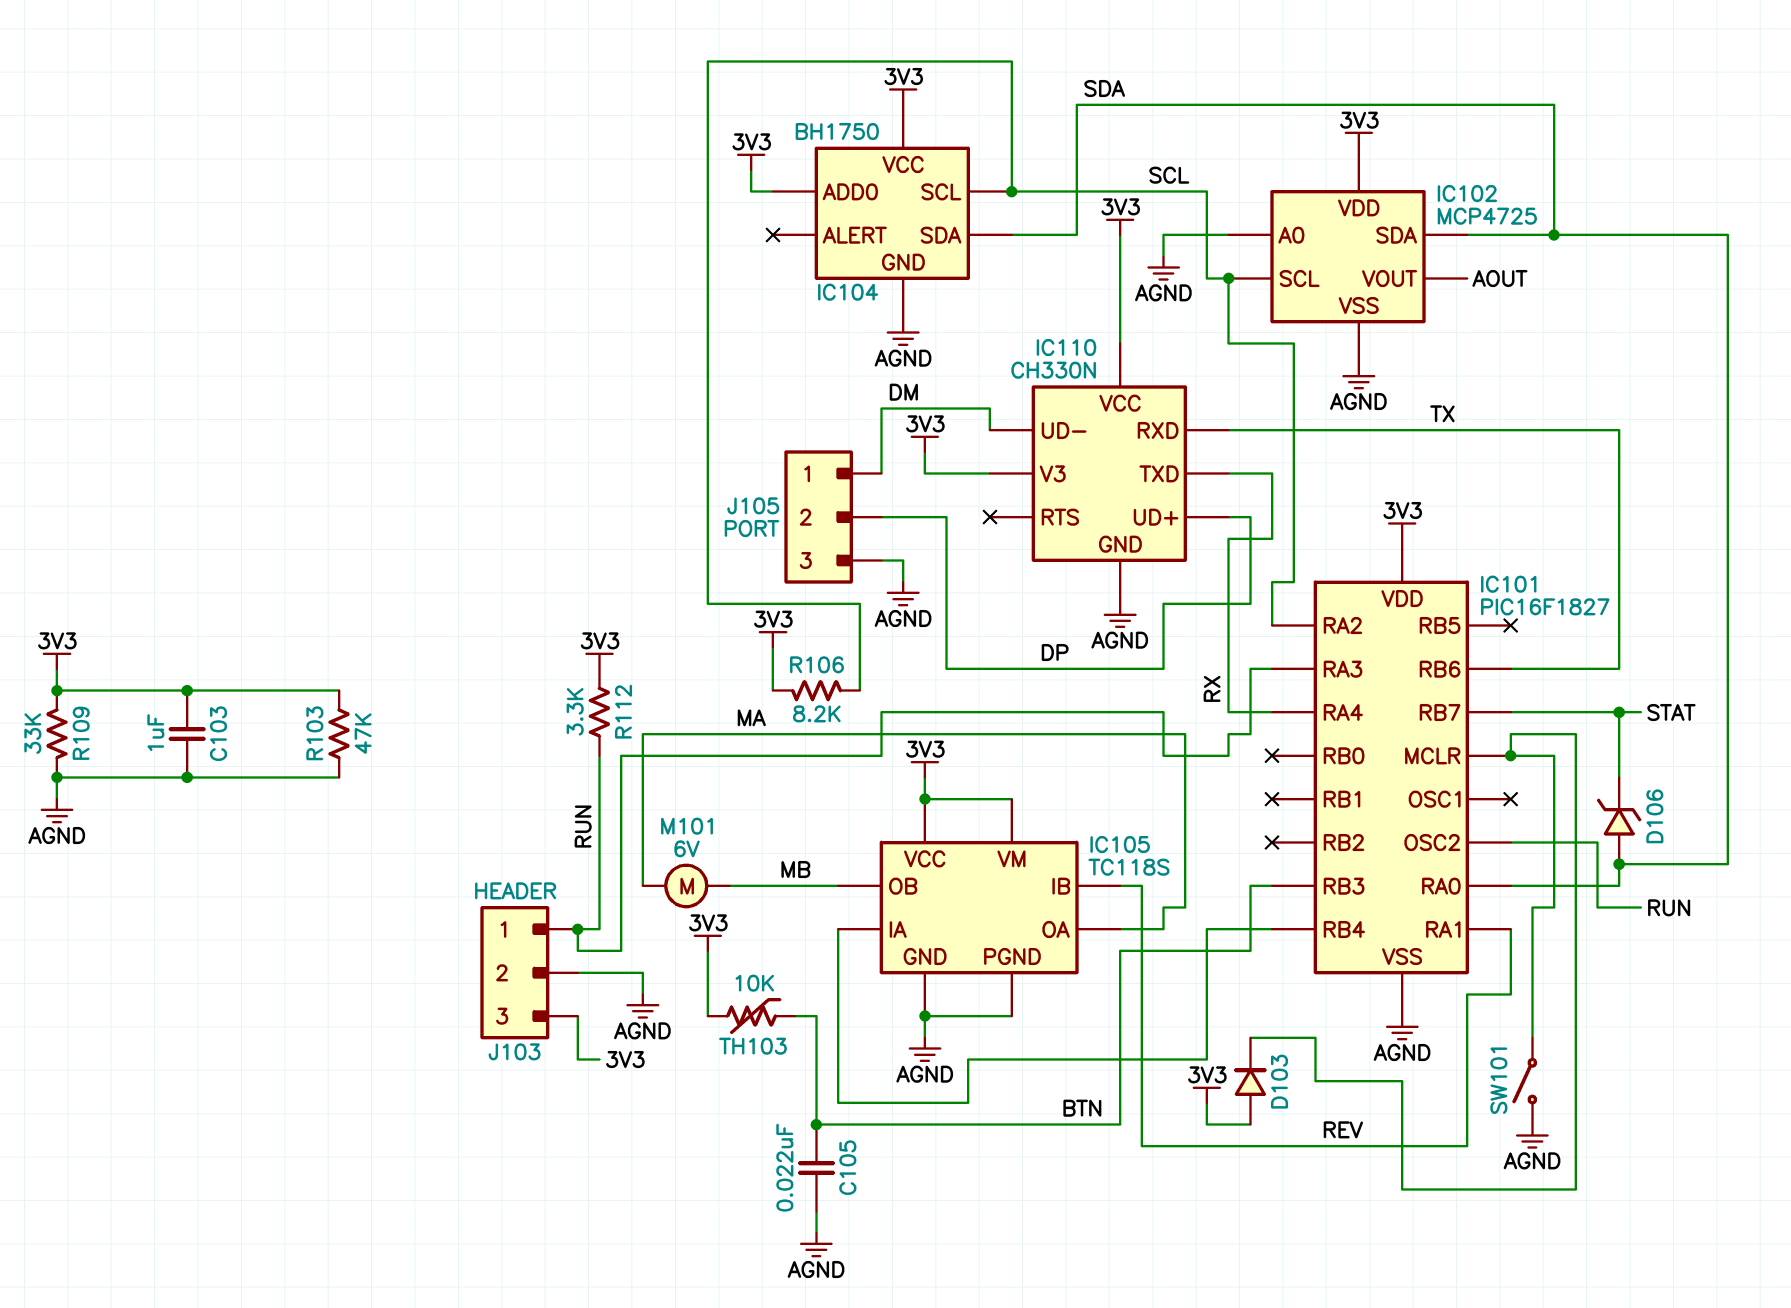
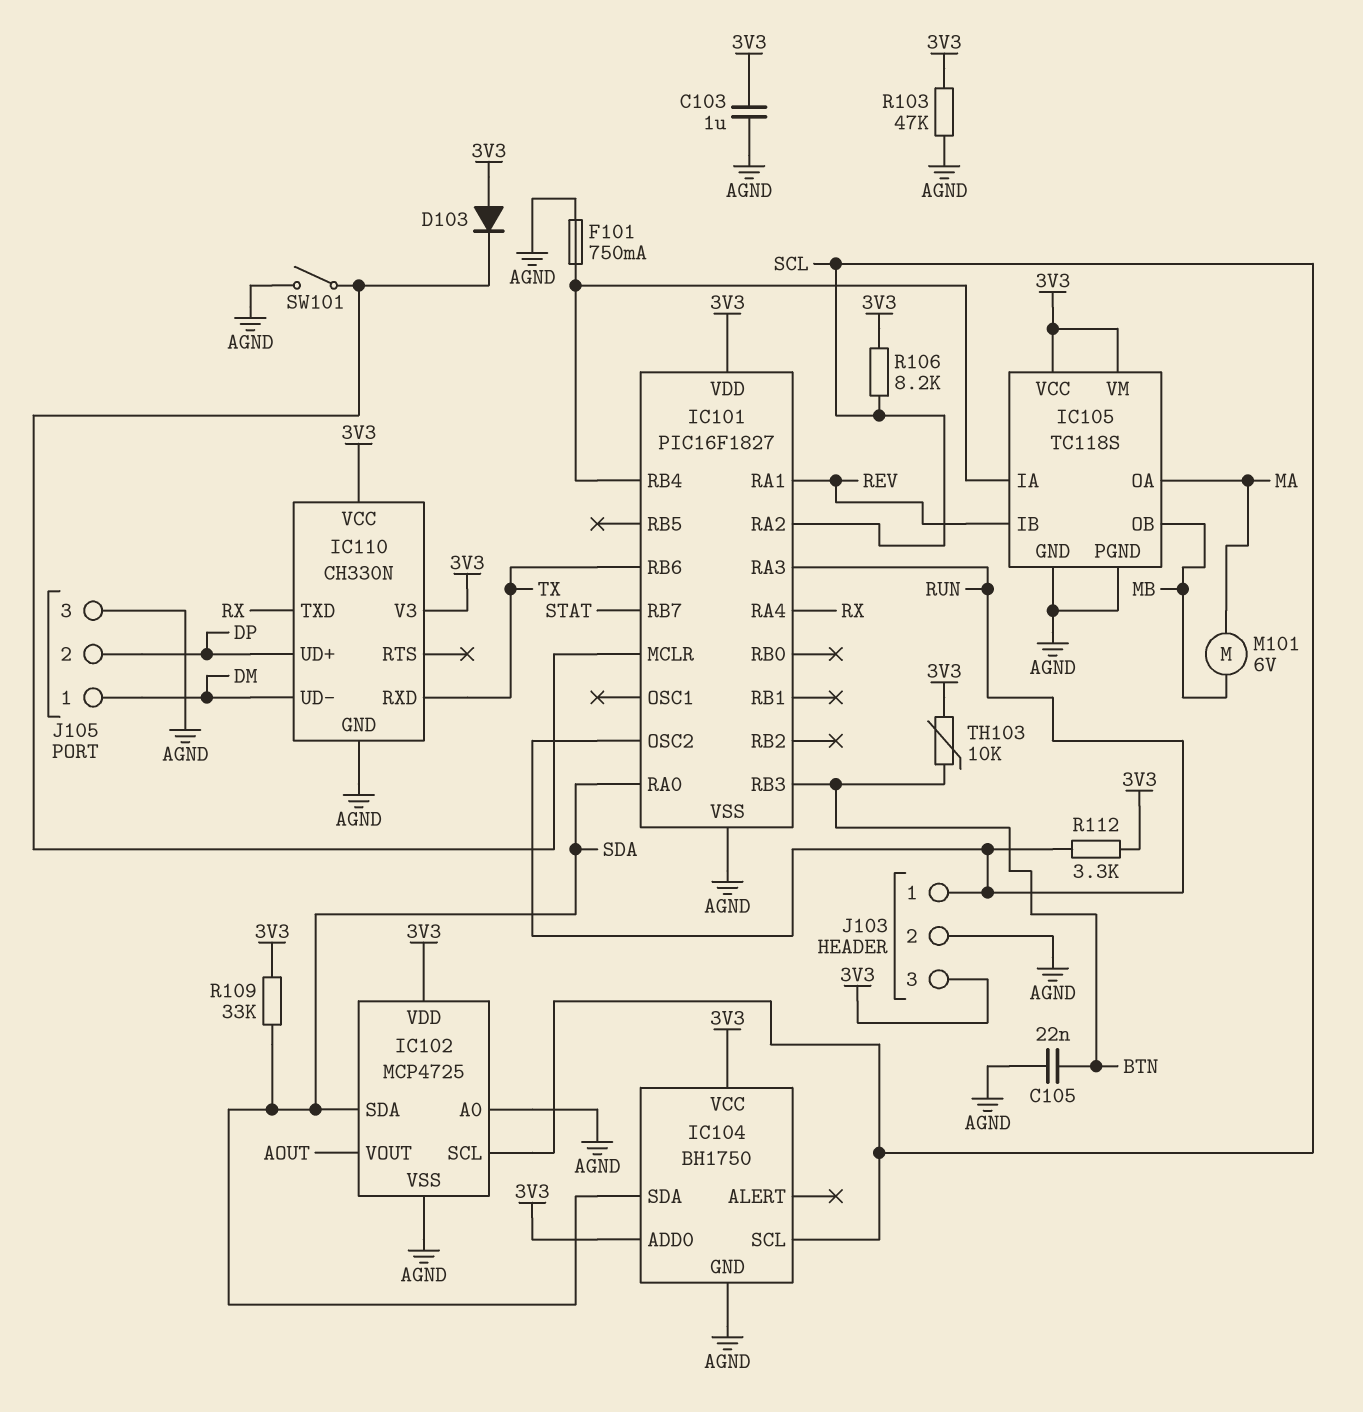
D106: zener (A SDA, K STAT) -> none
F101: none -> 750mA (AGND, IC101/RB4)
R109: 33k (3V3, AGND) -> 33k (3V3, SDA)

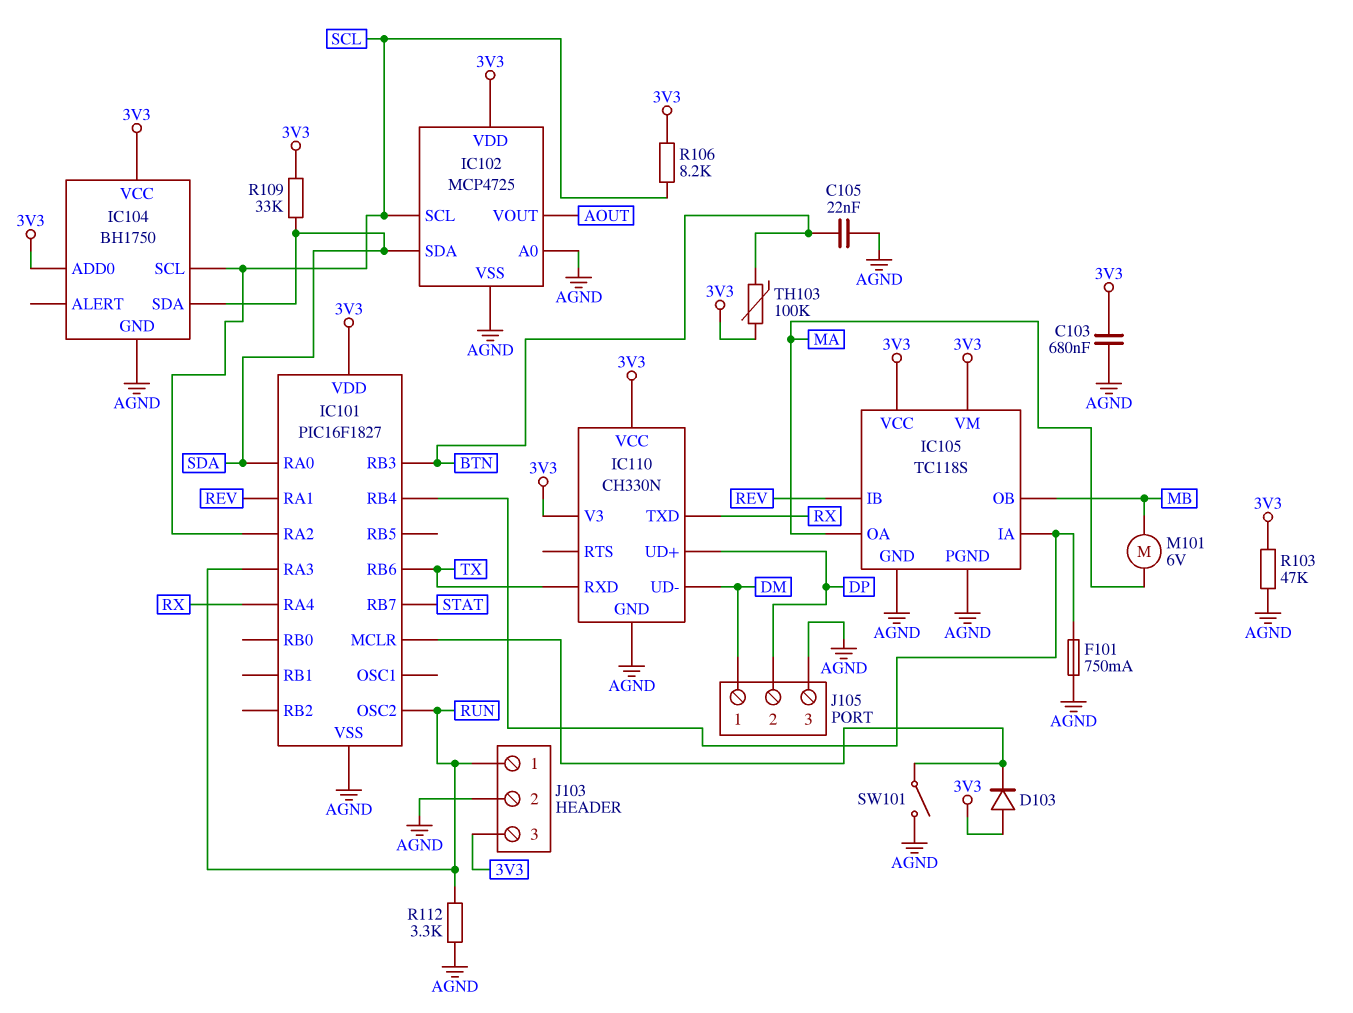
C103: 1uF (3V3, AGND) -> 680nF (3V3, AGND)
R112: 3.3k (3V3, RUN) -> 3.3k (AGND, RUN)
TH103: 10k (3V3, BTN) -> 100k (3V3, BTN)

